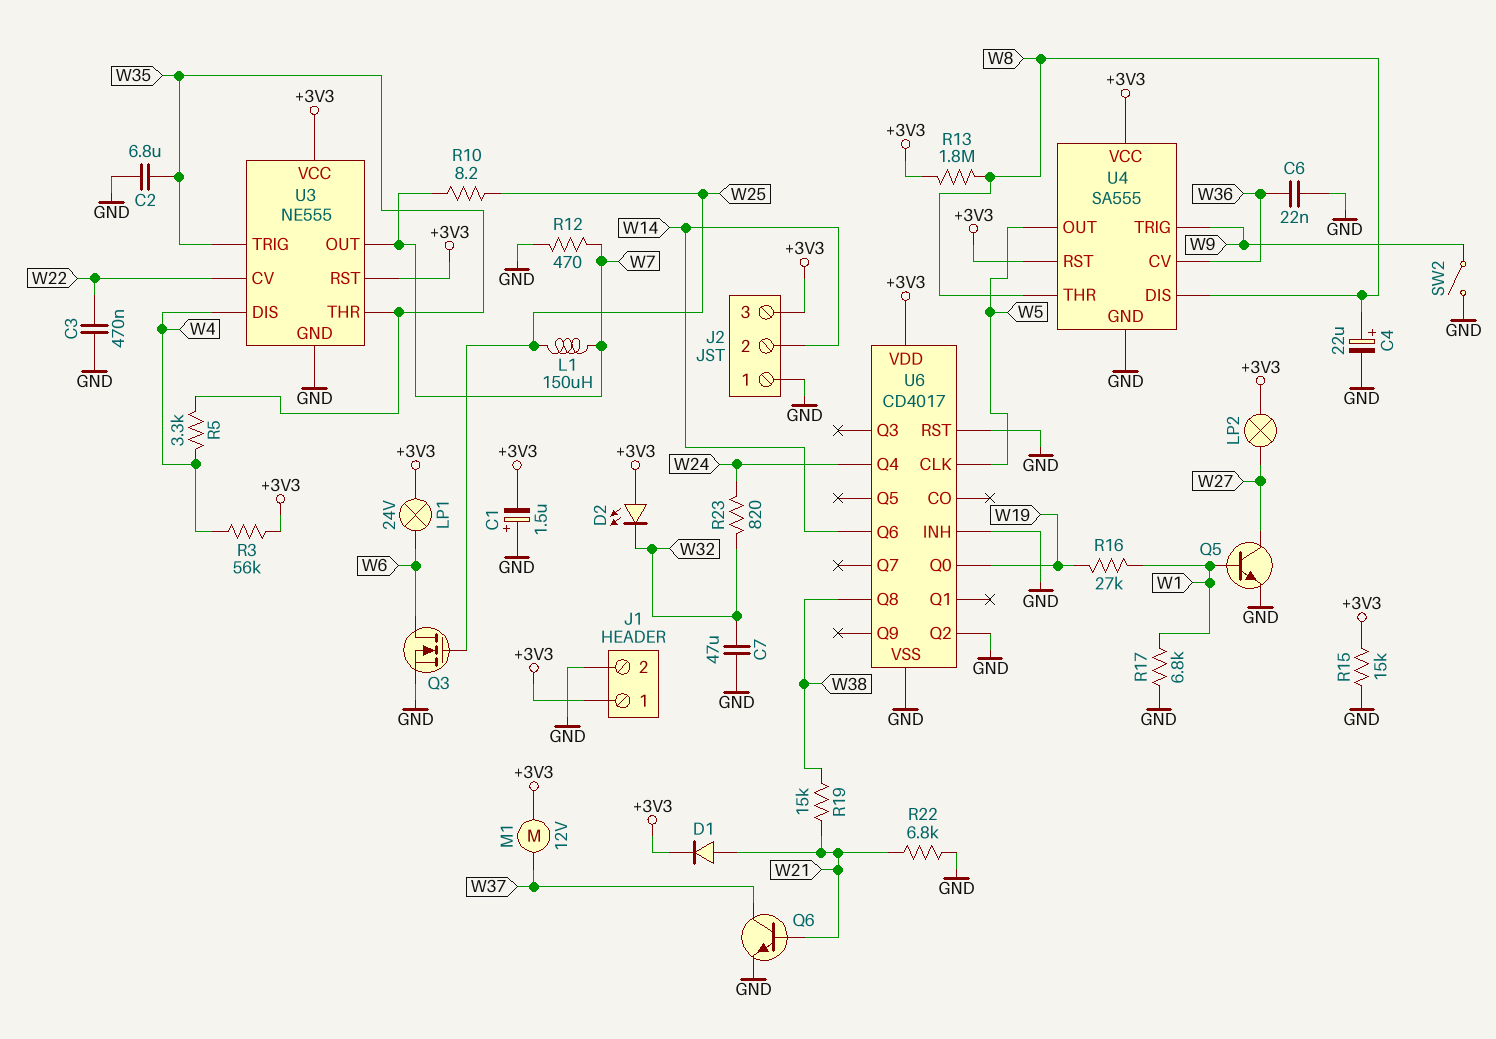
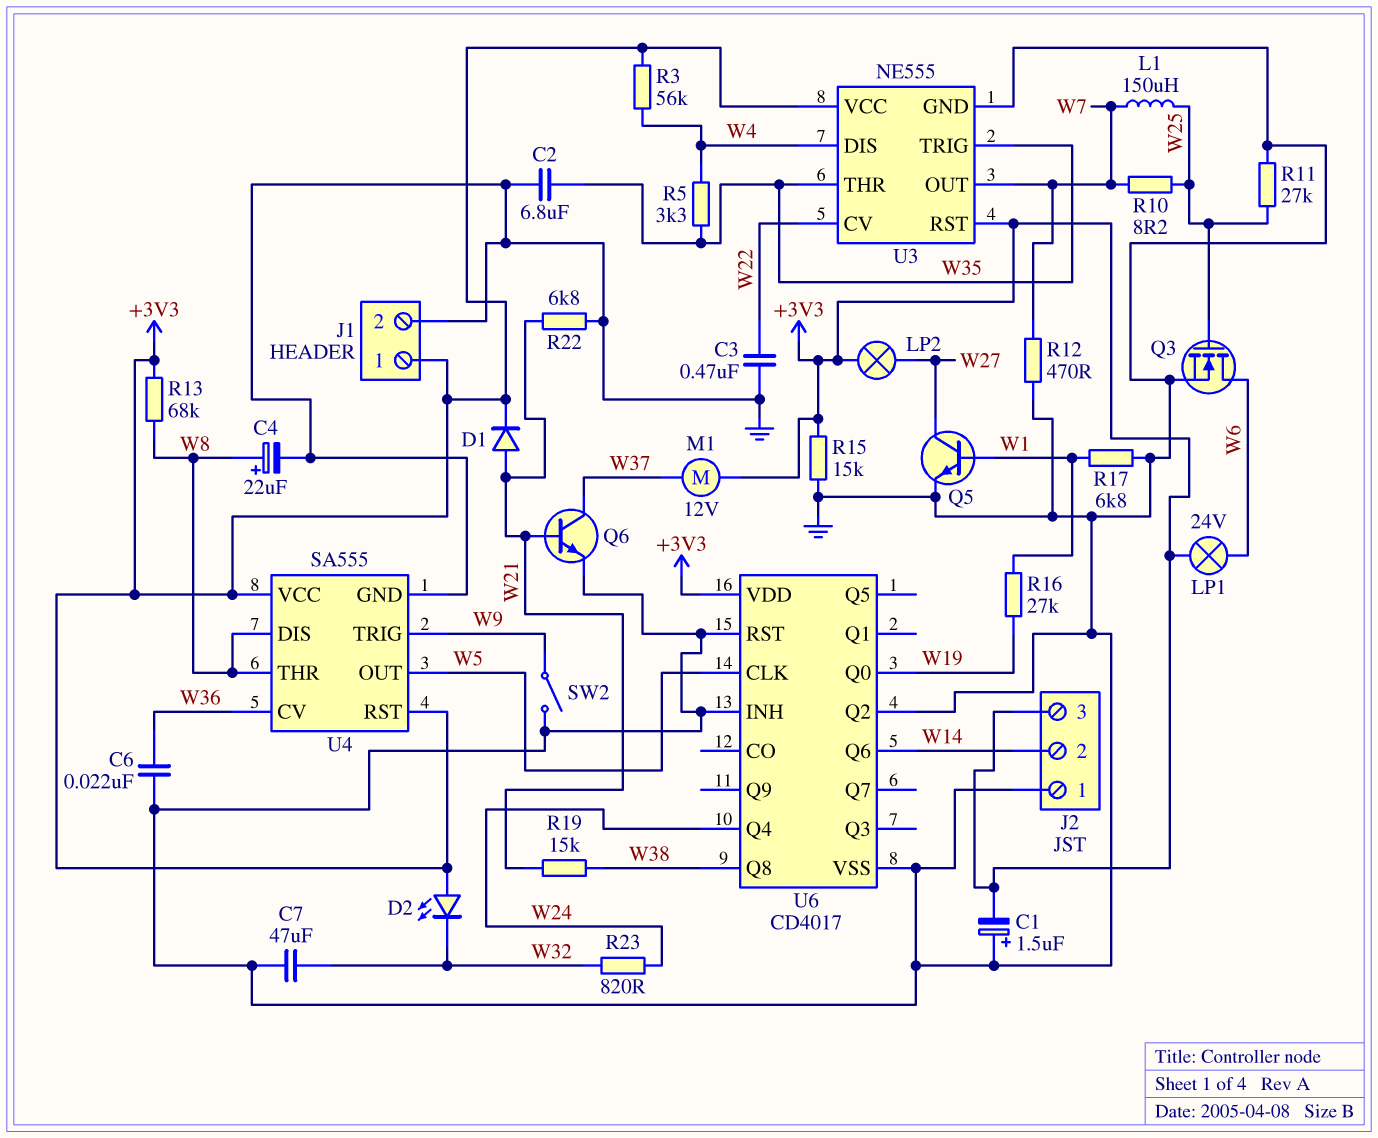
R11: none -> 27k (GND, W25)
R13: 1.8M (+3V3, W8) -> 68k (+3V3, W8)

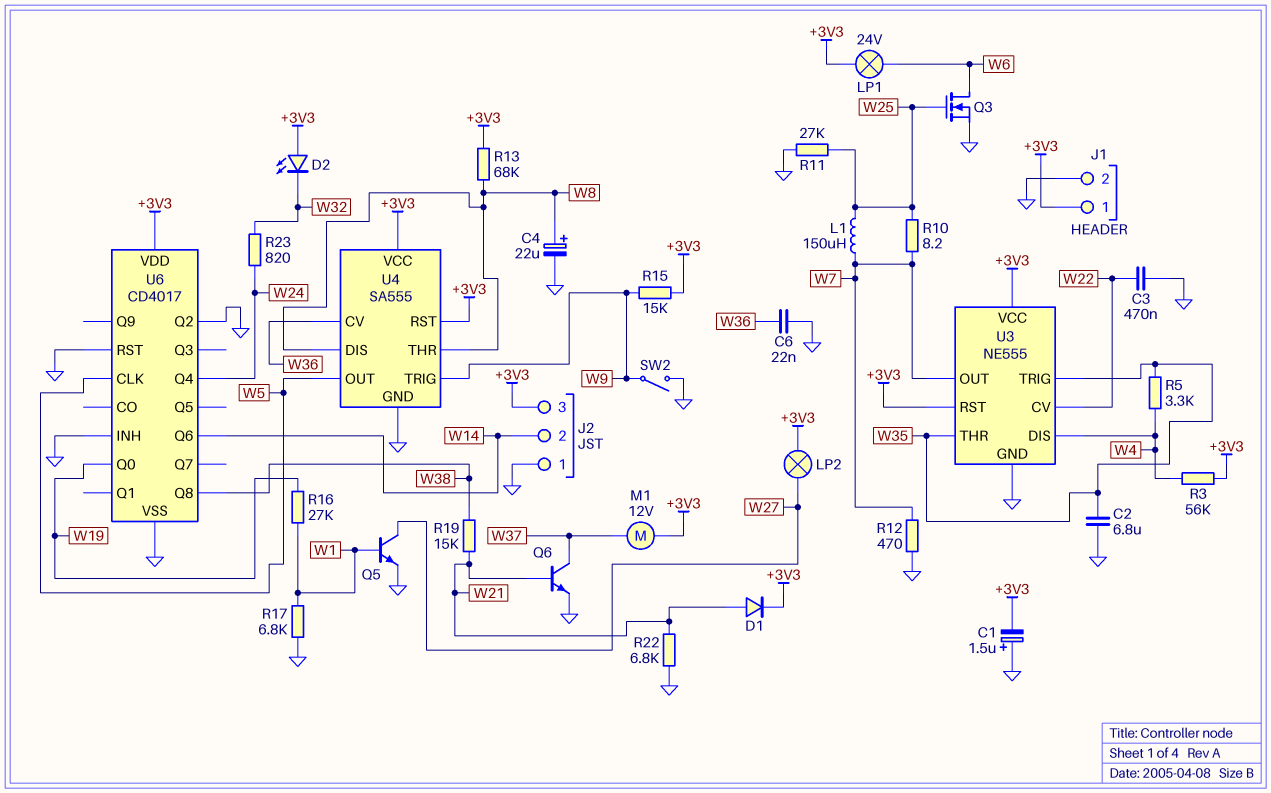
C7: 47uF (GND, W32) -> none
R15: 15k (+3V3, GND) -> 15k (+3V3, W9)

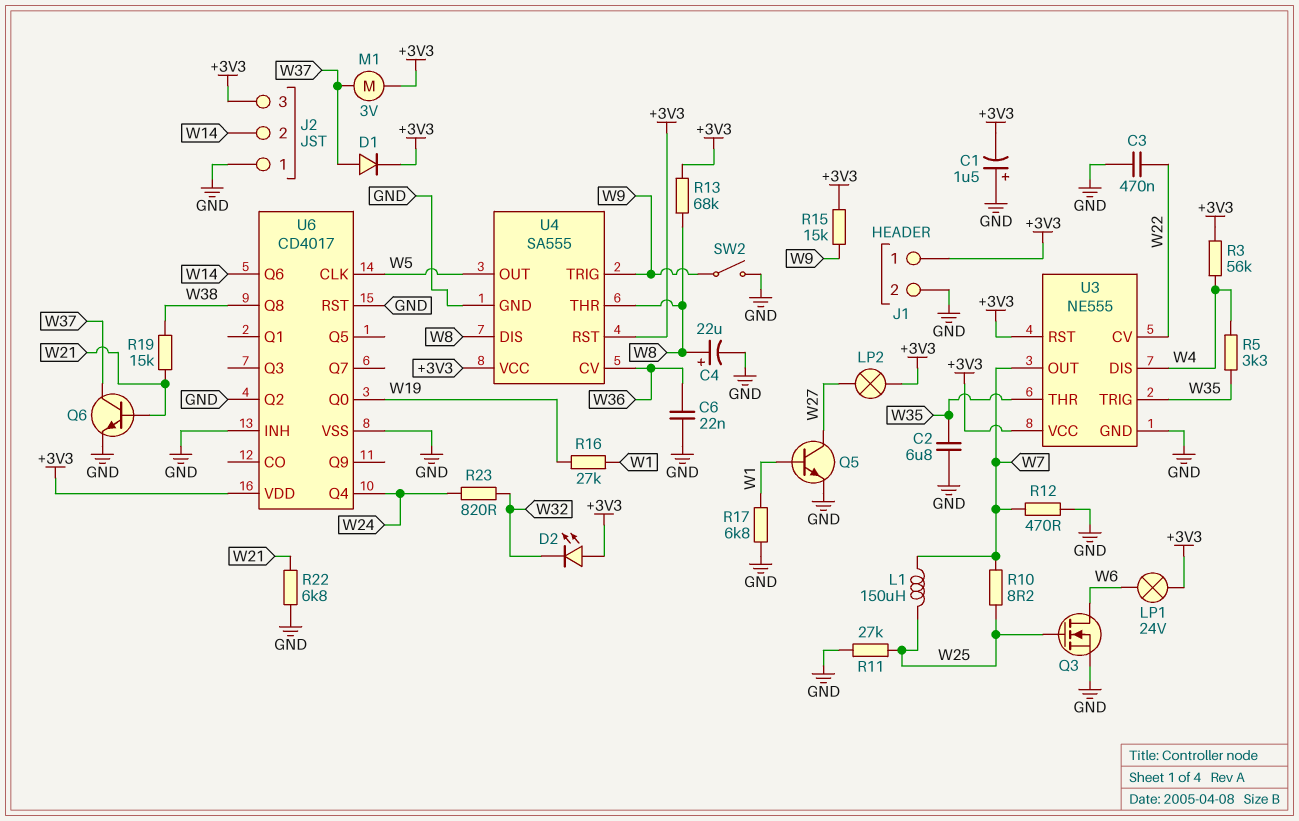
D1: diode (A W21, K +3V3) -> diode (A W37, K +3V3)
M1: motor 12V (+3V3, W37) -> motor 3V (+3V3, W37)

